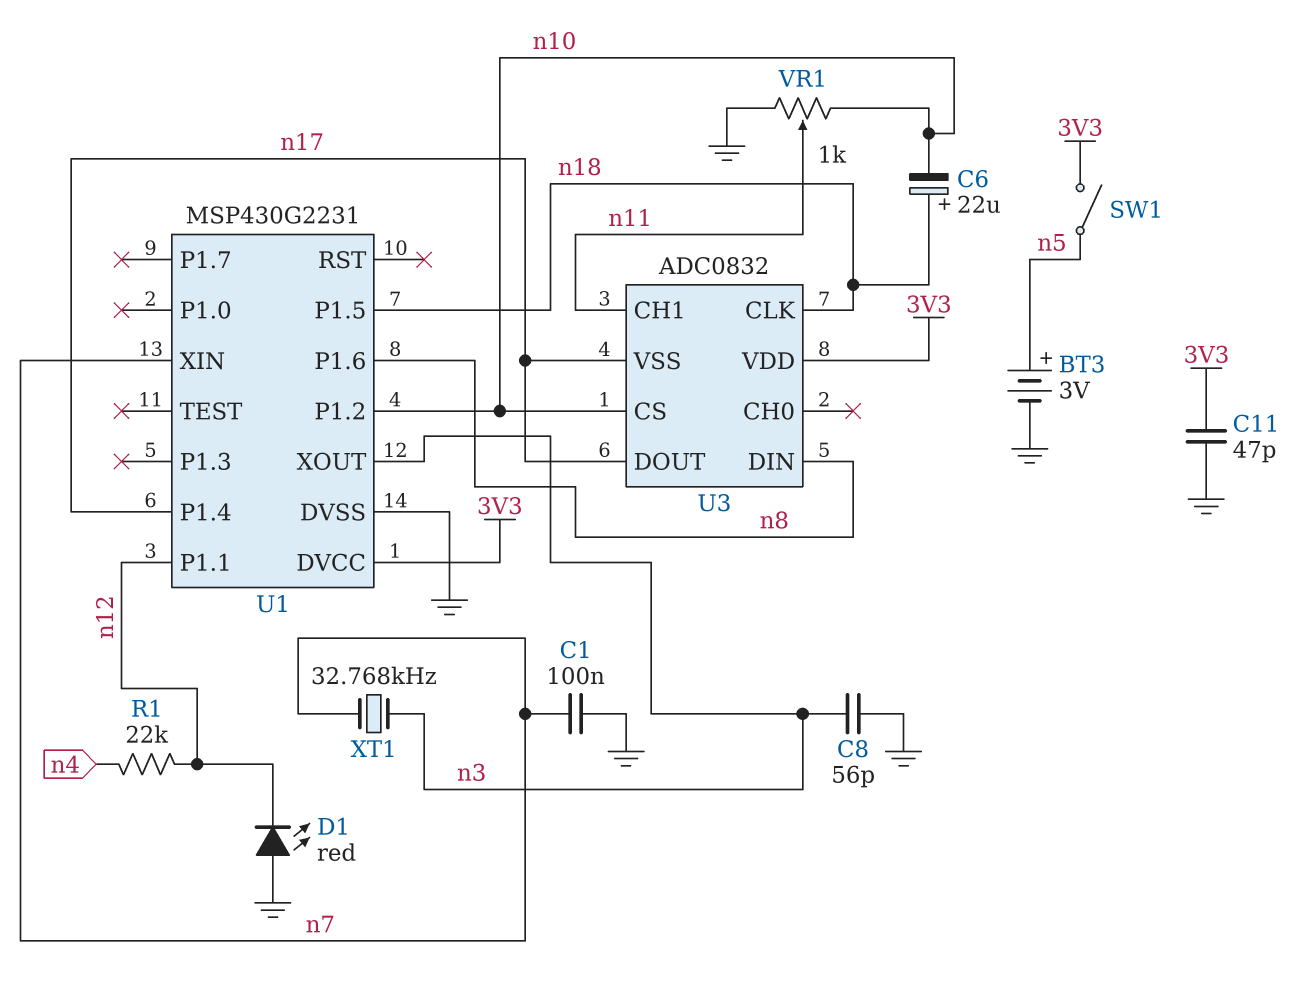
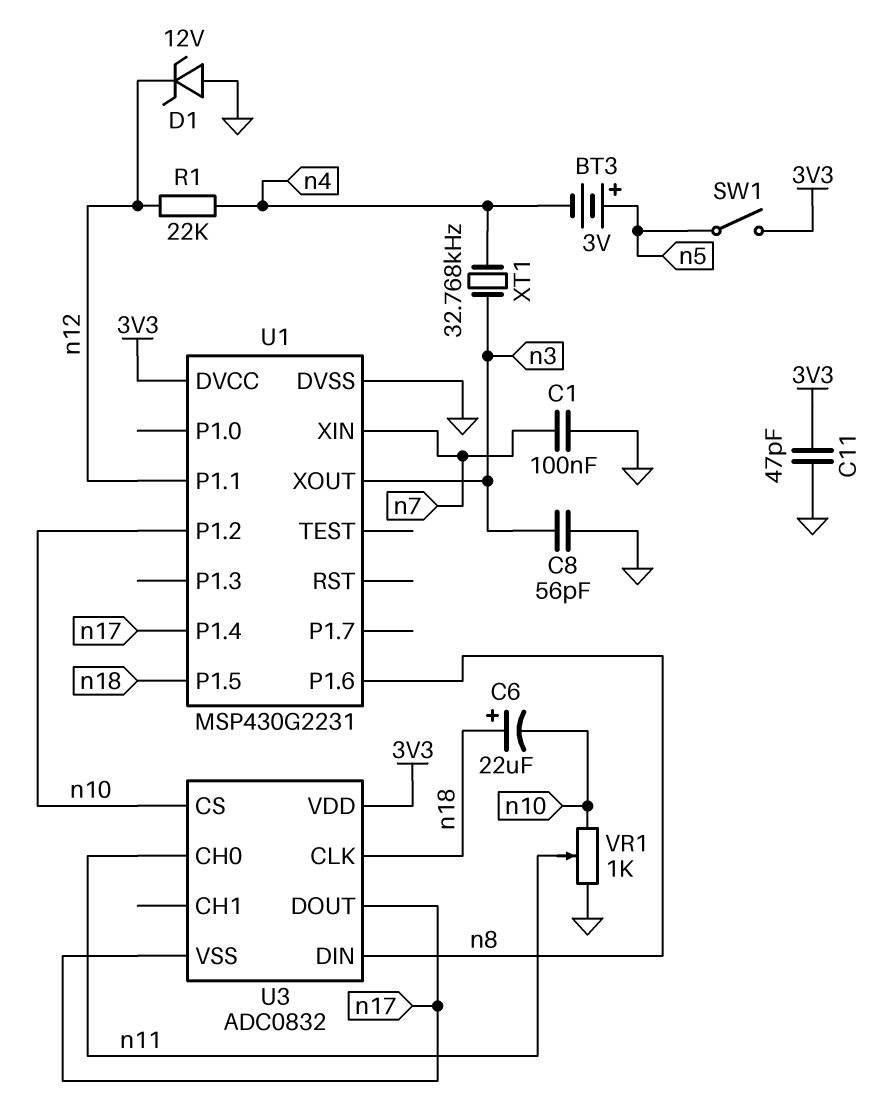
BT3: 3V (plus n5, minus GND) -> 3V (plus n5, minus n4)
D1: LED red (A GND, K n12) -> zener 12V (A GND, K n12)
U3 pin CH0: none -> n11
U3 pin CH1: n11 -> none
XT1: 32.768kHz (n3, n7) -> 32.768kHz (n3, n4)

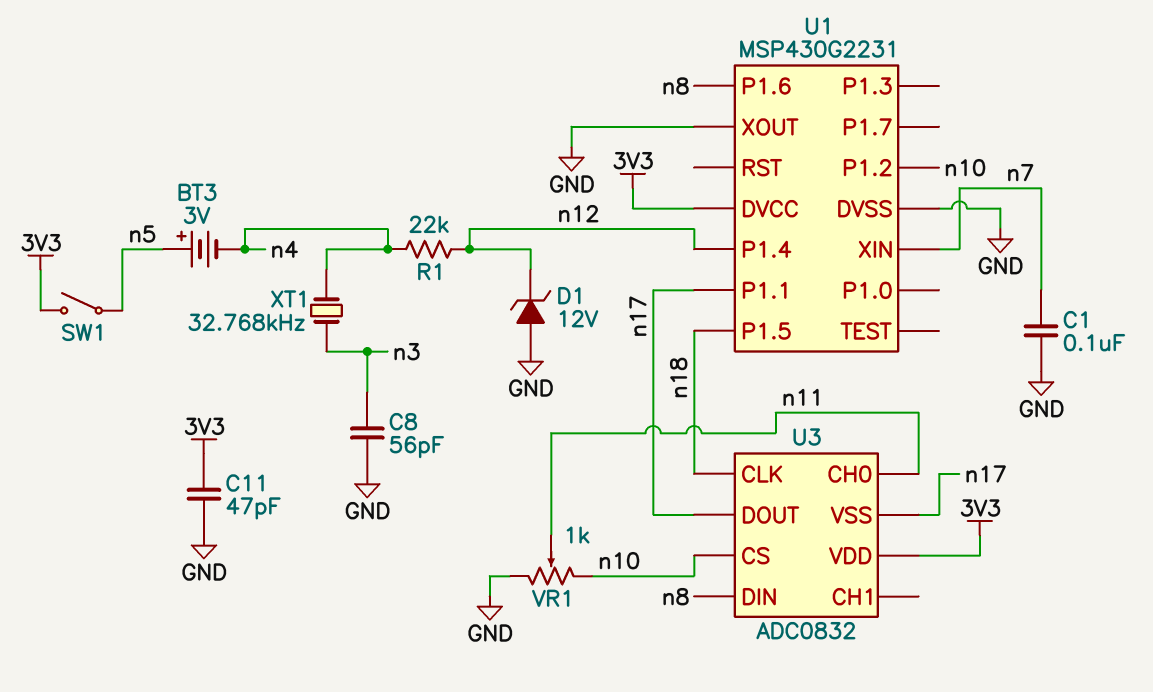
C6: 22uF (plus n18, minus n10) -> none
U1 pin P1.1: n12 -> n17
U1 pin P1.4: n17 -> n12
U1 pin XOUT: n3 -> GND

